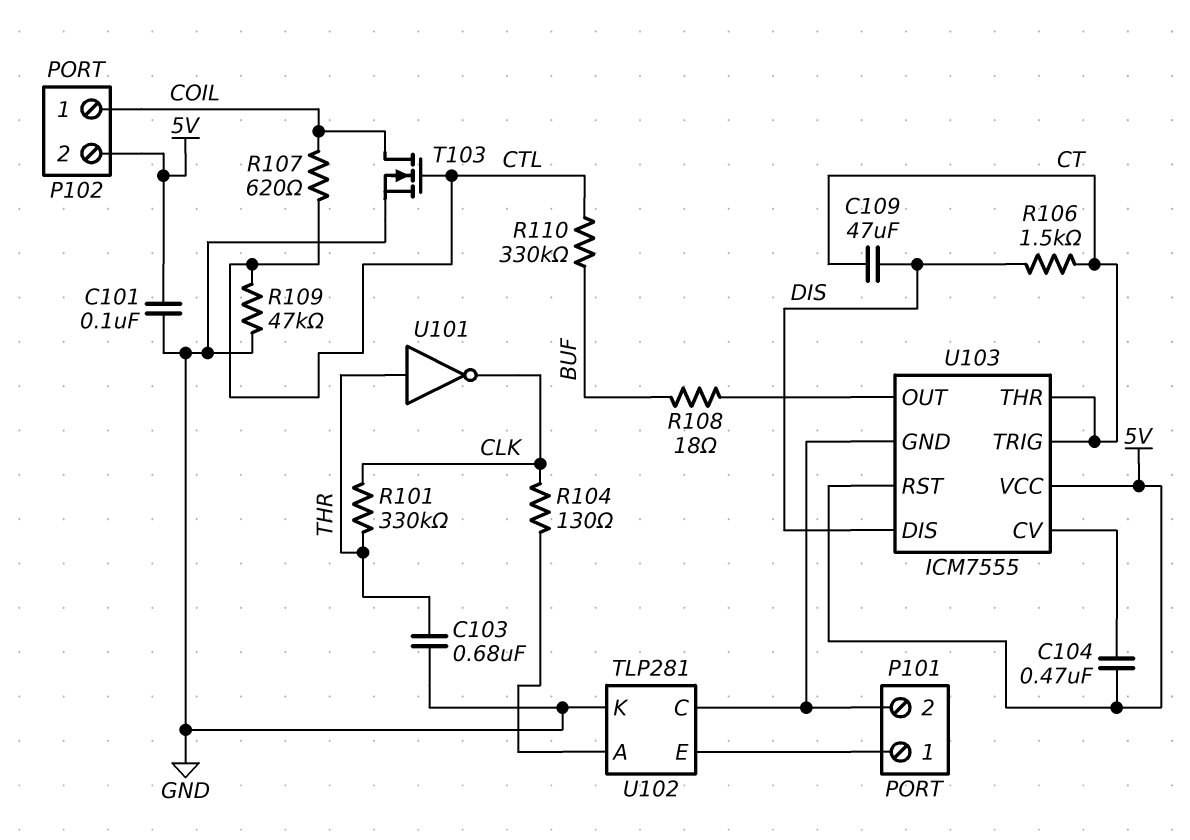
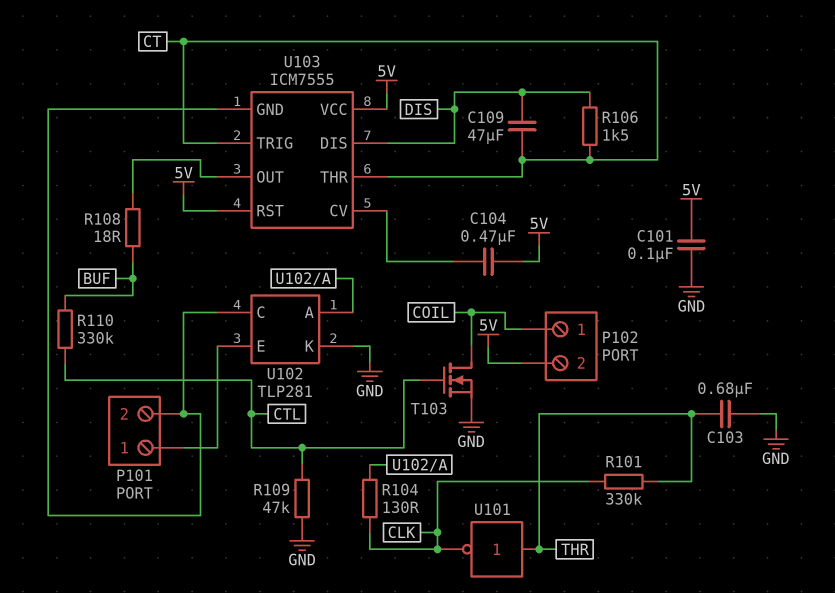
R107: 620 (COIL, CTL) -> none

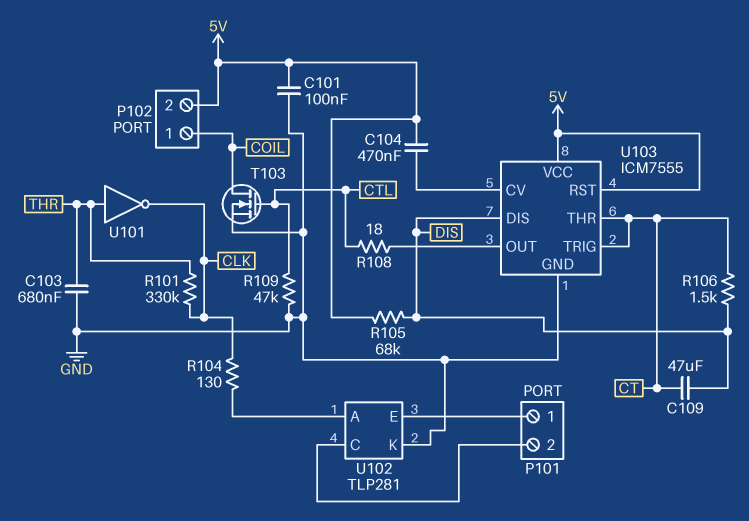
R105: none -> 68k (5V, DIS)
R108: 18 (BUF, U103/OUT) -> 18 (CTL, U103/OUT)
R110: 330k (BUF, CTL) -> none
U103 pin GND: P101/2 -> GND

